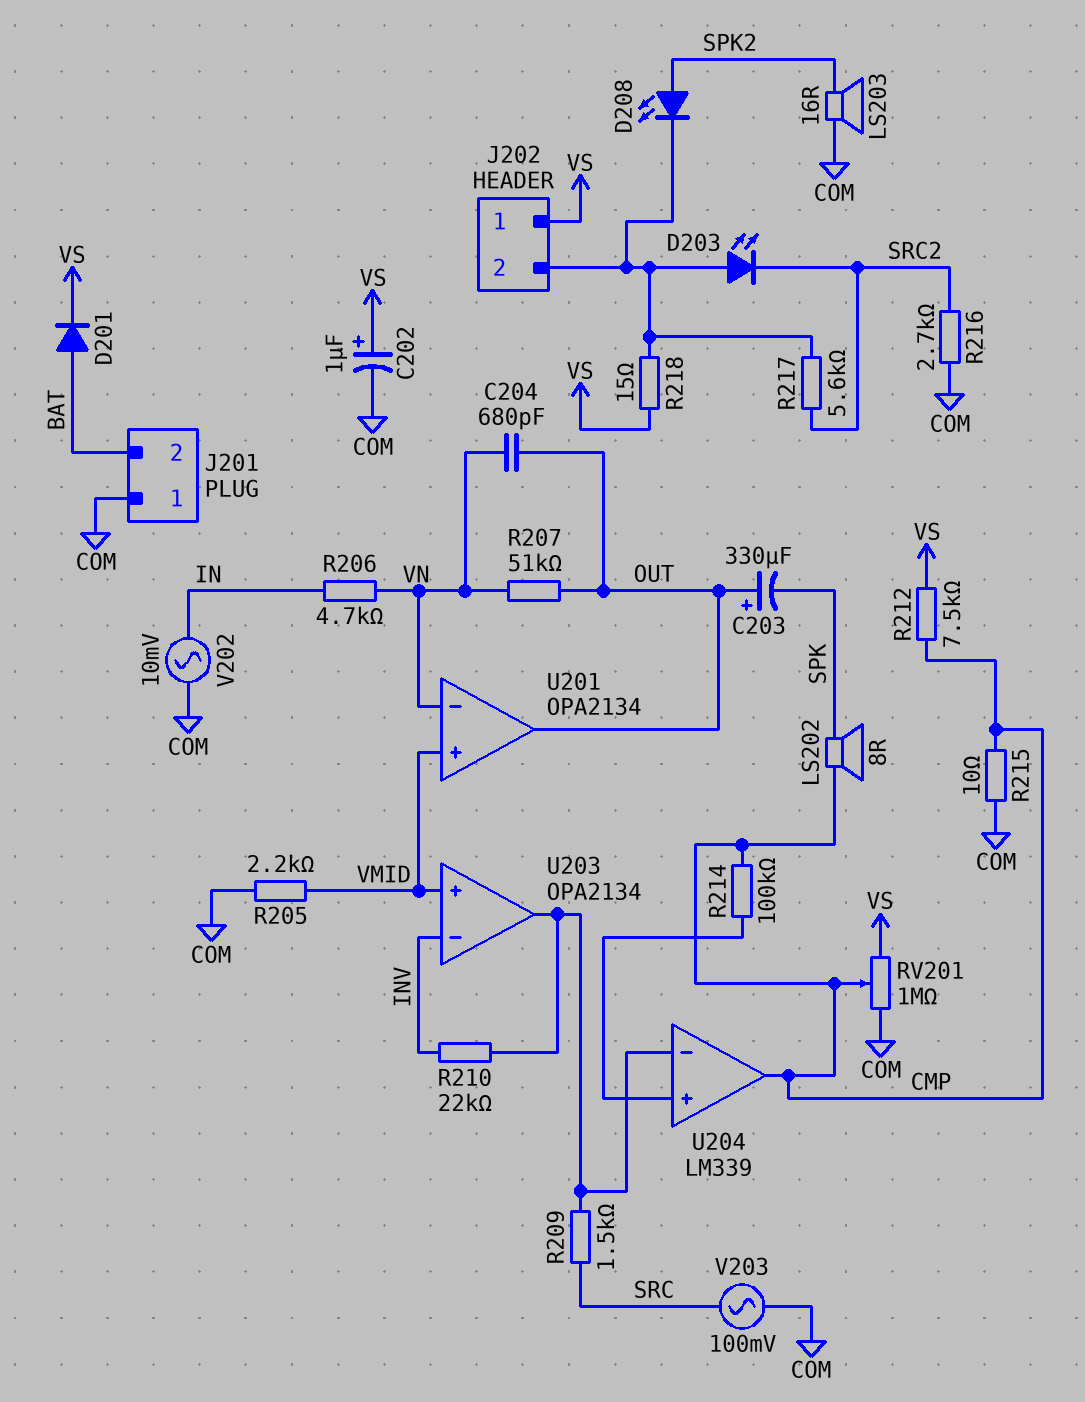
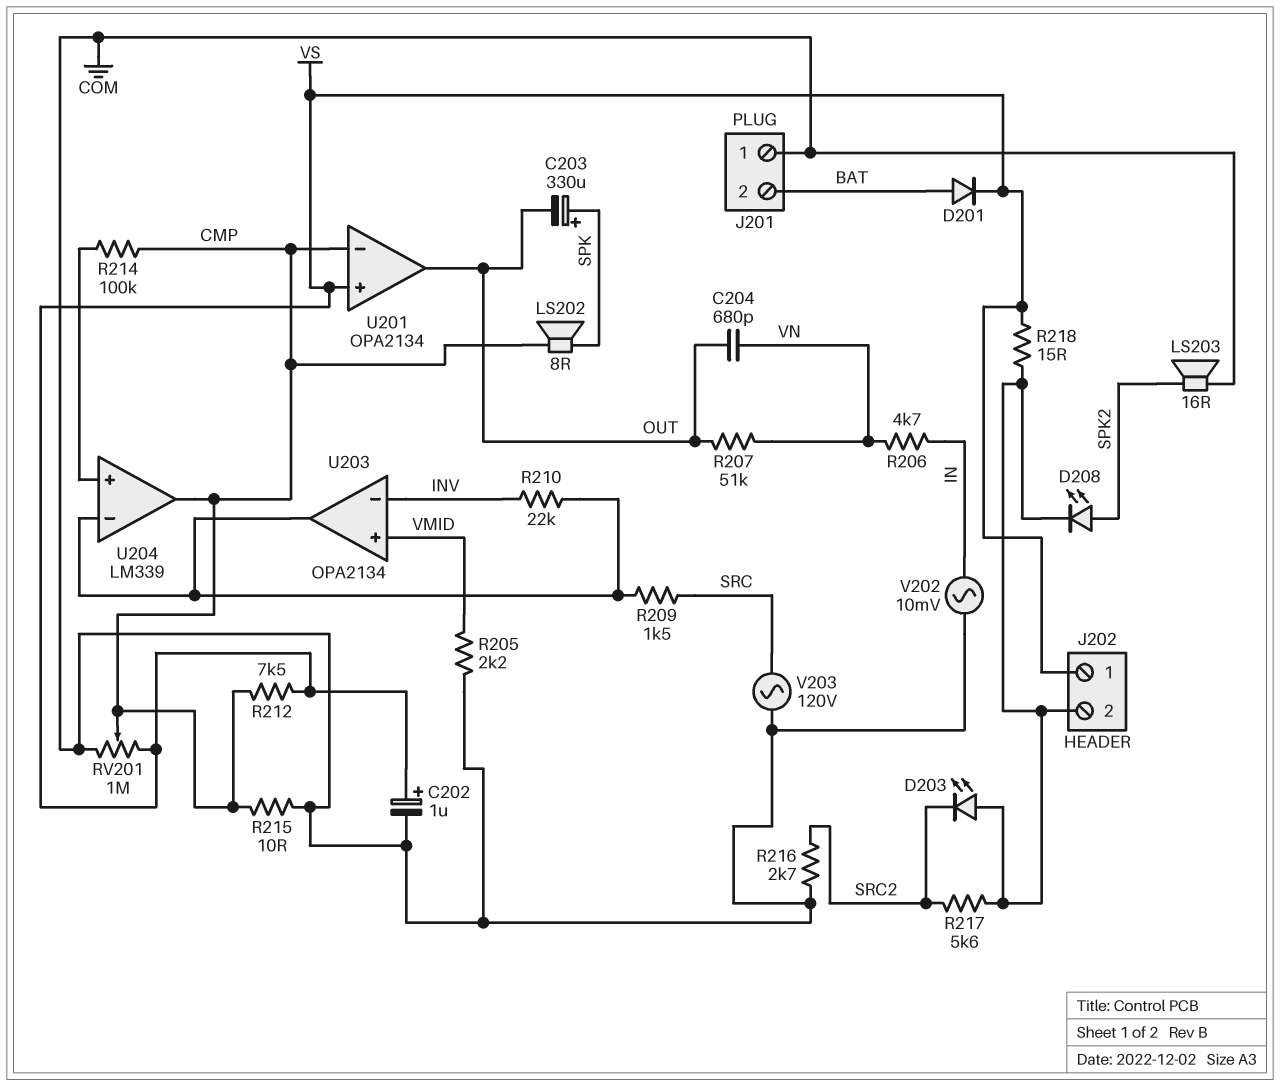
C203: 330uF (plus OUT, minus SPK) -> 330uF (plus SPK, minus OUT)
U201 pin in+: VMID -> VS
U201 pin in-: VN -> CMP
V203: AC 100mV (COM, SRC) -> AC 120V (COM, SRC)

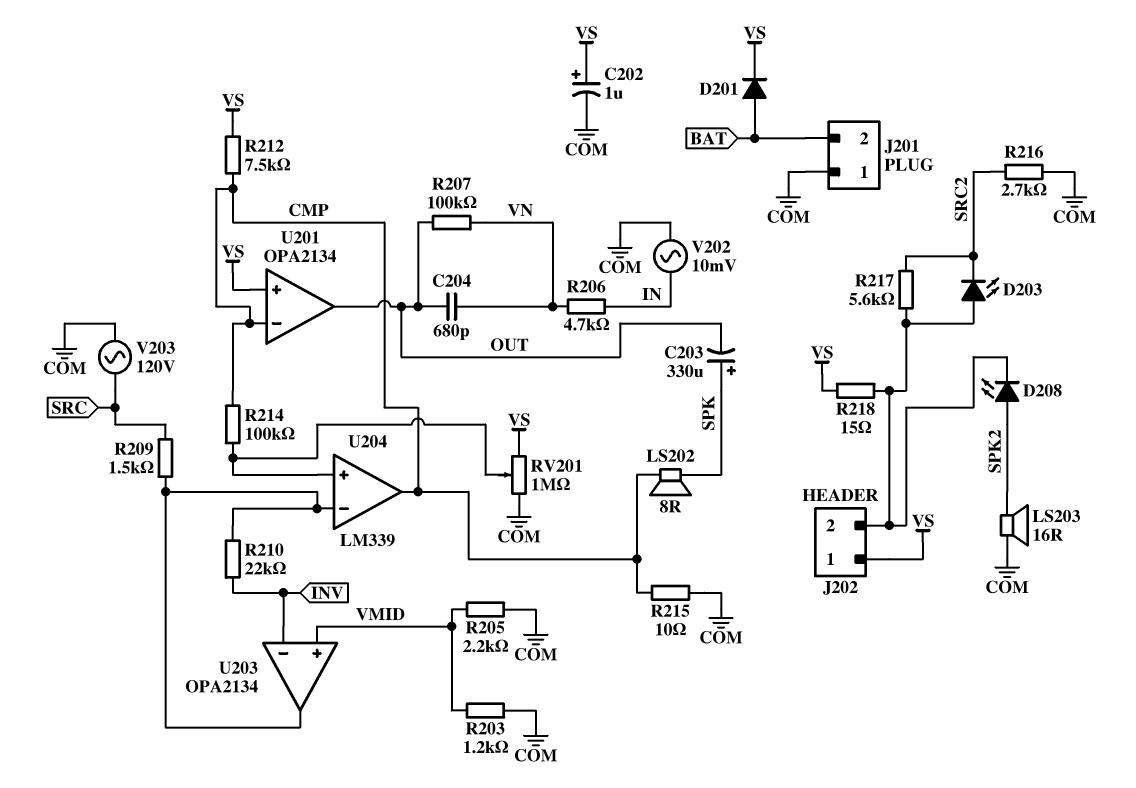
R203: none -> 1.2k (COM, VMID)
R207: 51k (OUT, VN) -> 100k (OUT, VN)
RV201: 1M (COM, VS, wiper CMP) -> 1M (COM, VS, wiper U204/in+)

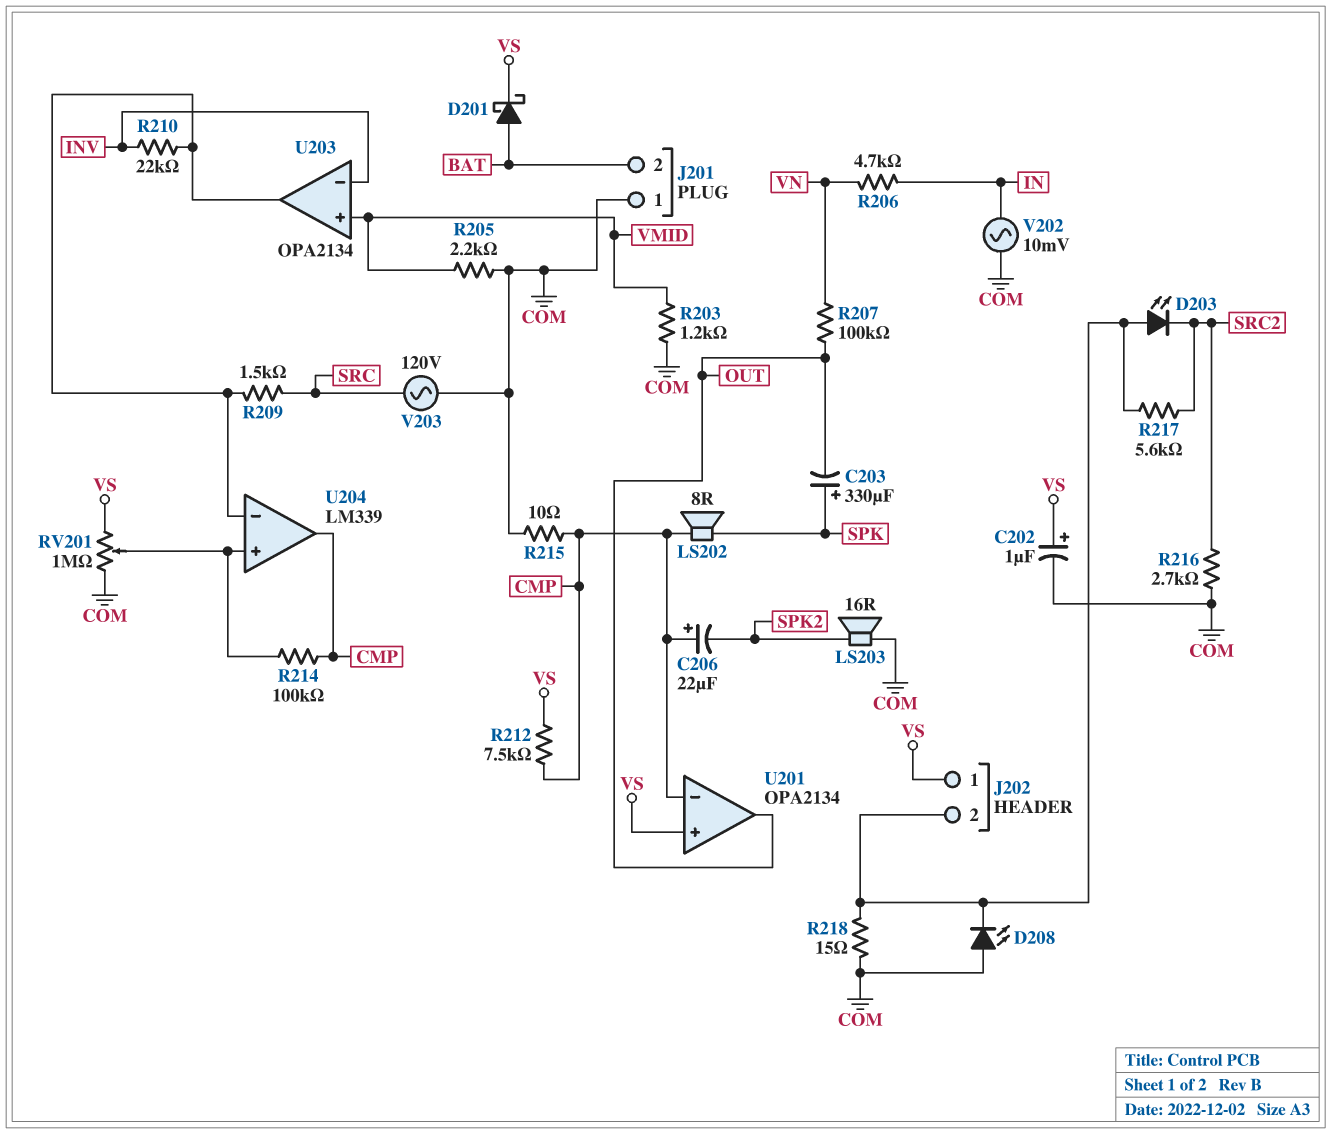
C204: 680pF (OUT, VN) -> none
C206: none -> 22uF (plus CMP, minus SPK2)
D201: diode (A BAT, K VS) -> schottky (A BAT, K VS)
D208: LED (A SPK2, K J202/2) -> LED (A COM, K J202/2)
R218: 15 (J202/2, VS) -> 15 (COM, J202/2)

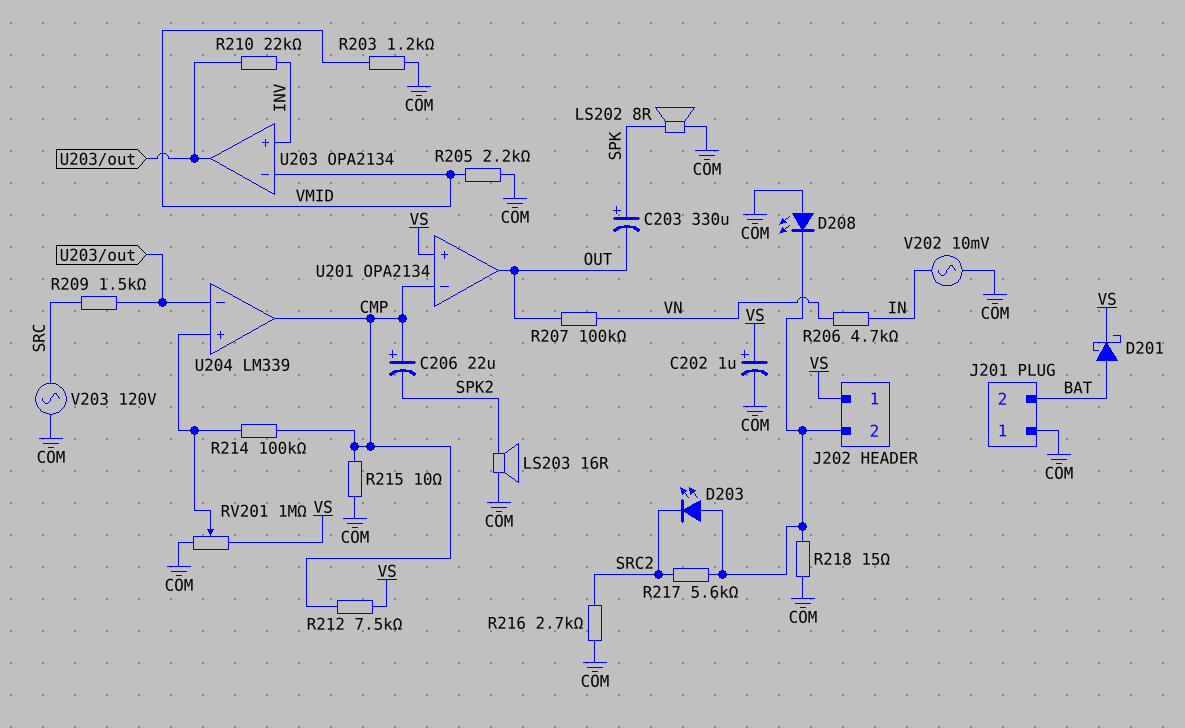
LS202: speaker 8R (CMP, SPK) -> speaker 8R (COM, SPK)
U203 pin in+: VMID -> INV
U203 pin in-: INV -> VMID

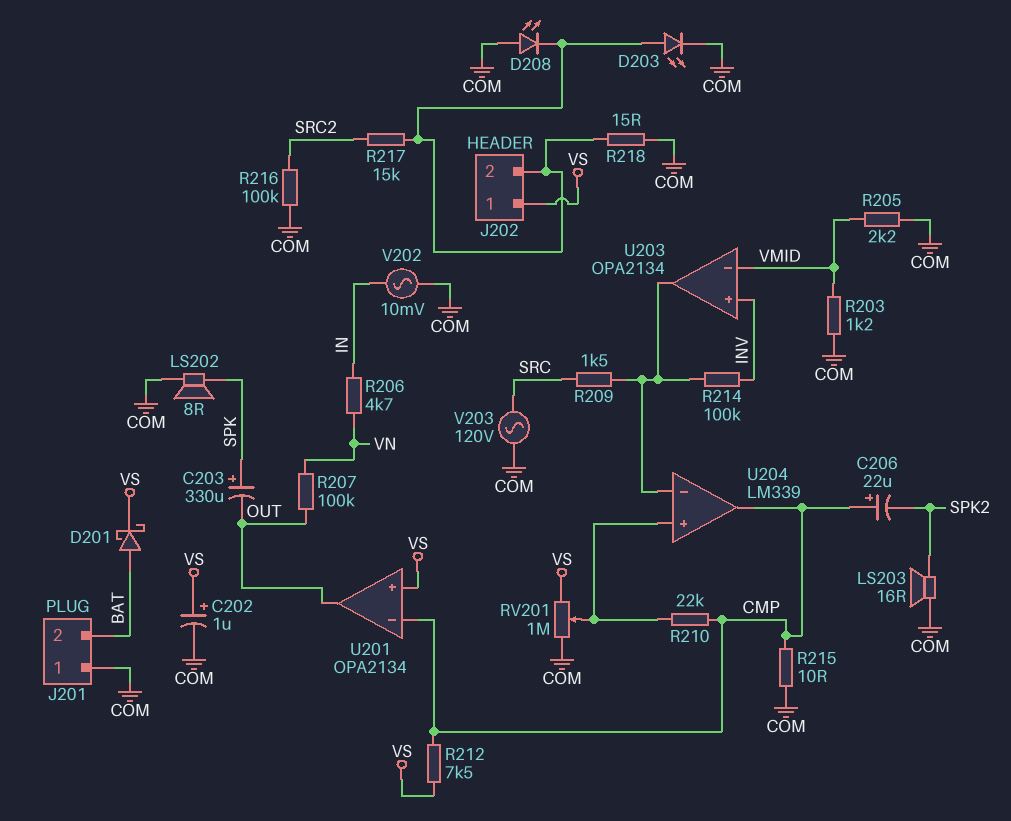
D203: LED (A J202/2, K SRC2) -> LED (A J202/2, K COM)
R210: 22k (INV, U203/out) -> 22k (CMP, U204/in+)
R214: 100k (CMP, U204/in+) -> 100k (INV, U203/out)
R216: 2.7k (COM, SRC2) -> 100k (COM, SRC2)
R217: 5.6k (J202/2, SRC2) -> 15k (J202/2, SRC2)

